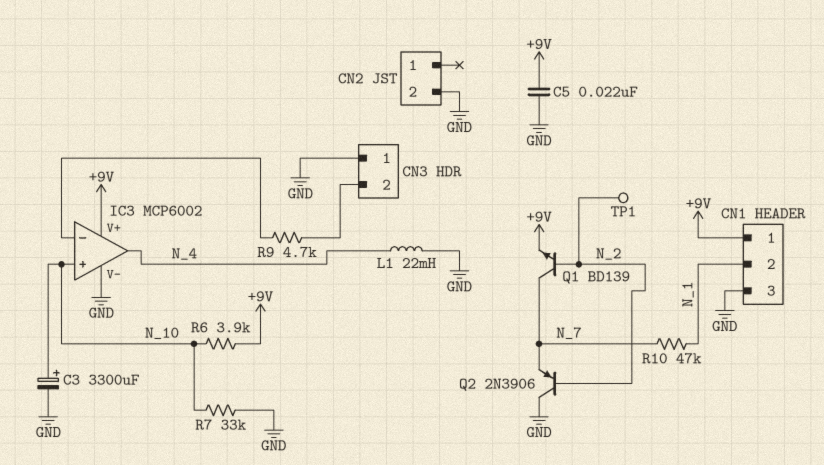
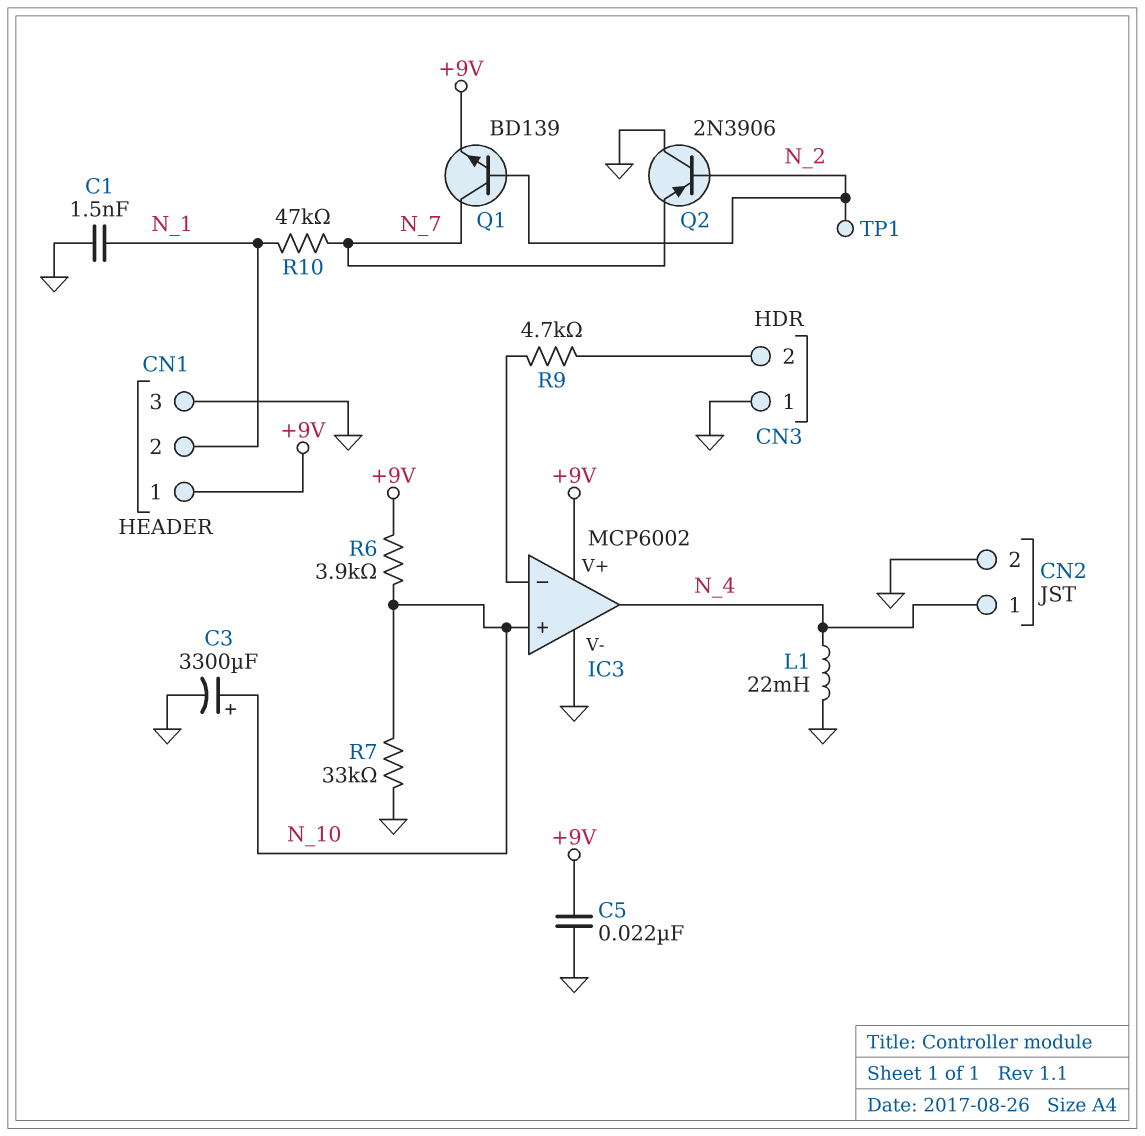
C1: none -> 1.5nF (GND, N_1)
CN2 pin 1: none -> N_4

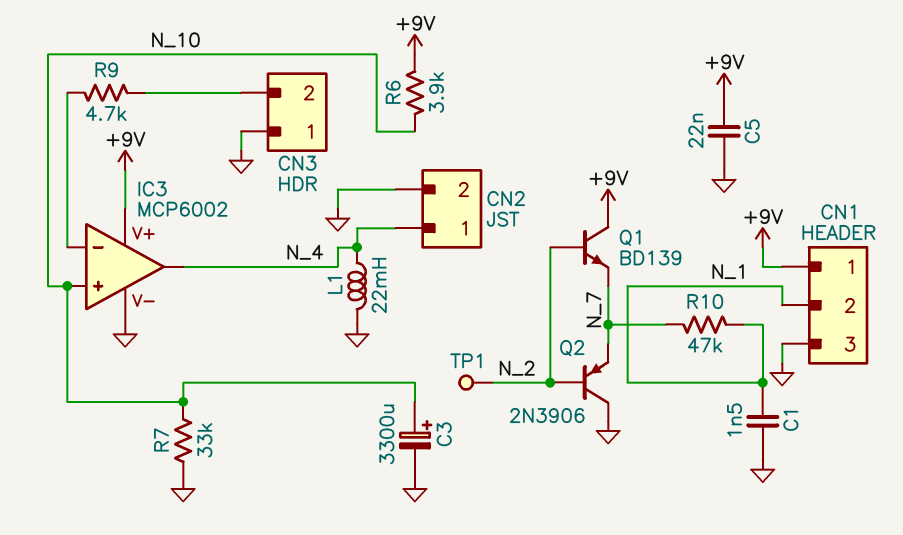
Q1: NPN BD139 (B N_2, C N_7, E +9V) -> NPN BD139 (B N_2, C +9V, E N_7)

